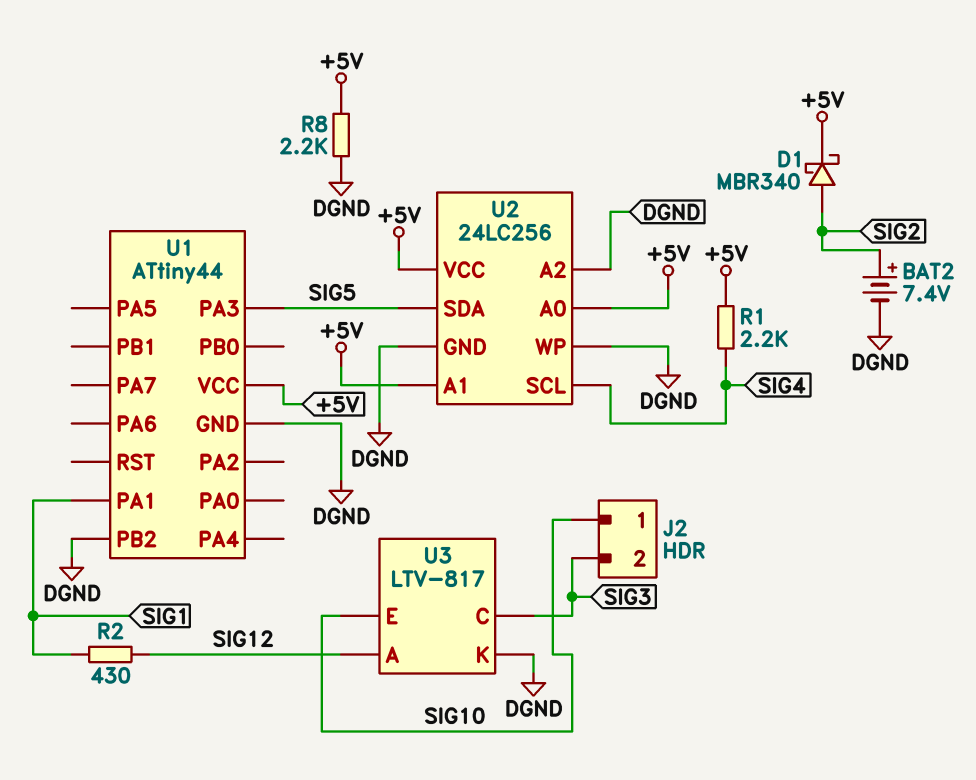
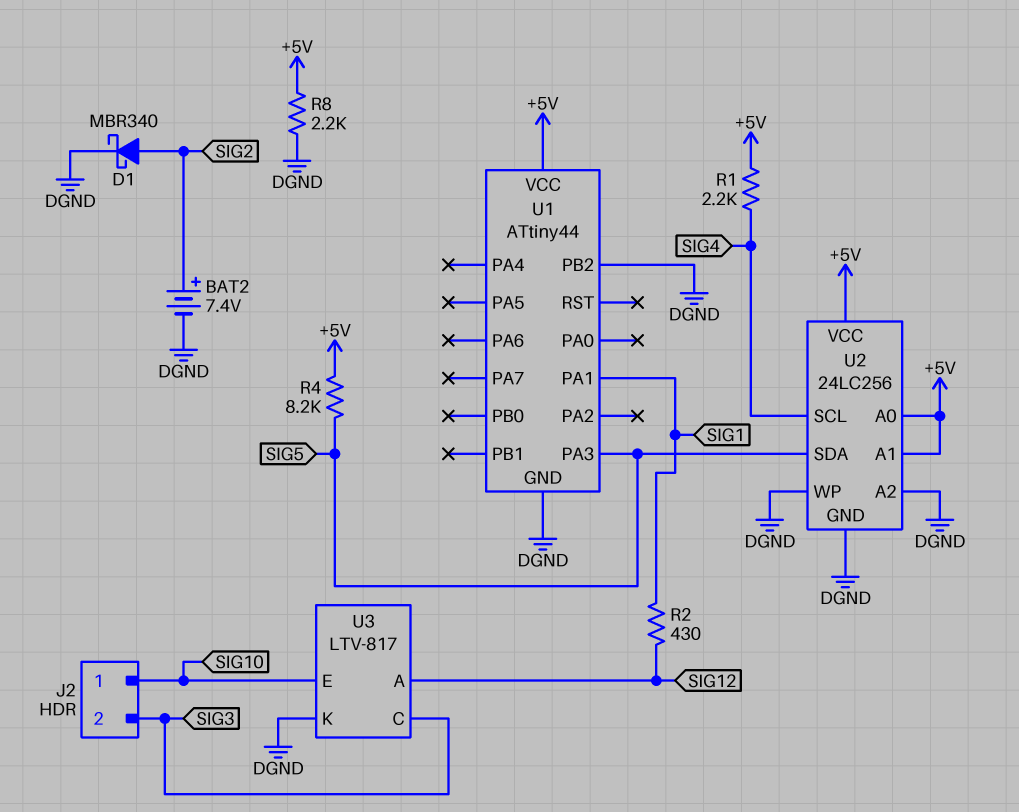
D1: schottky MBR340 (A SIG2, K +5V) -> schottky MBR340 (A SIG2, K DGND)
R4: none -> 8.2k (+5V, SIG5)

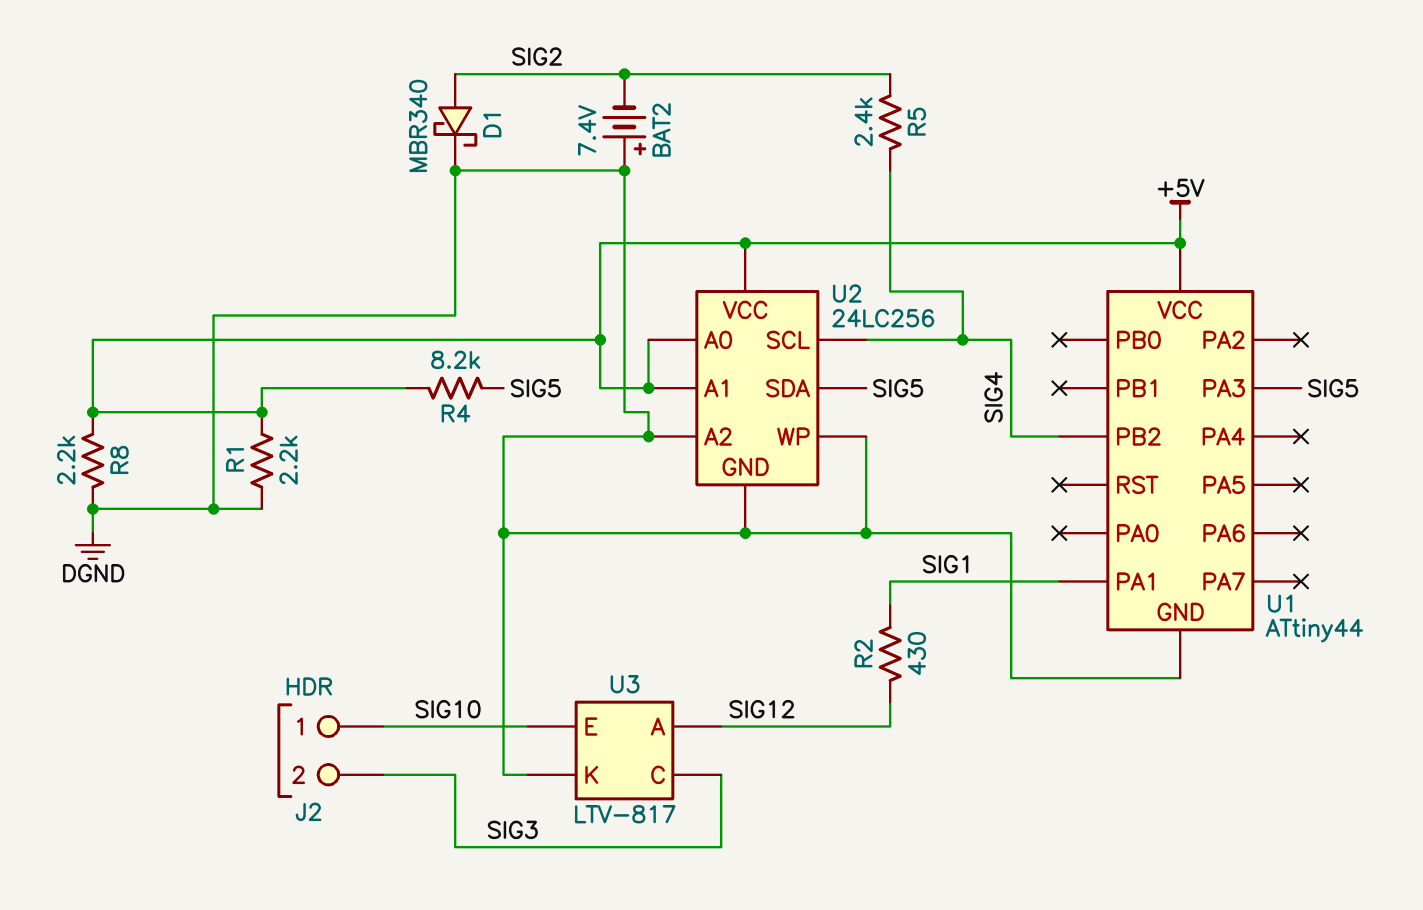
BAT2: 7.4V (plus SIG2, minus DGND) -> 7.4V (plus DGND, minus SIG2)
R1: 2.2k (+5V, SIG4) -> 2.2k (+5V, DGND)
R5: none -> 2.4k (SIG2, SIG4)
U1 pin PB2: DGND -> SIG4

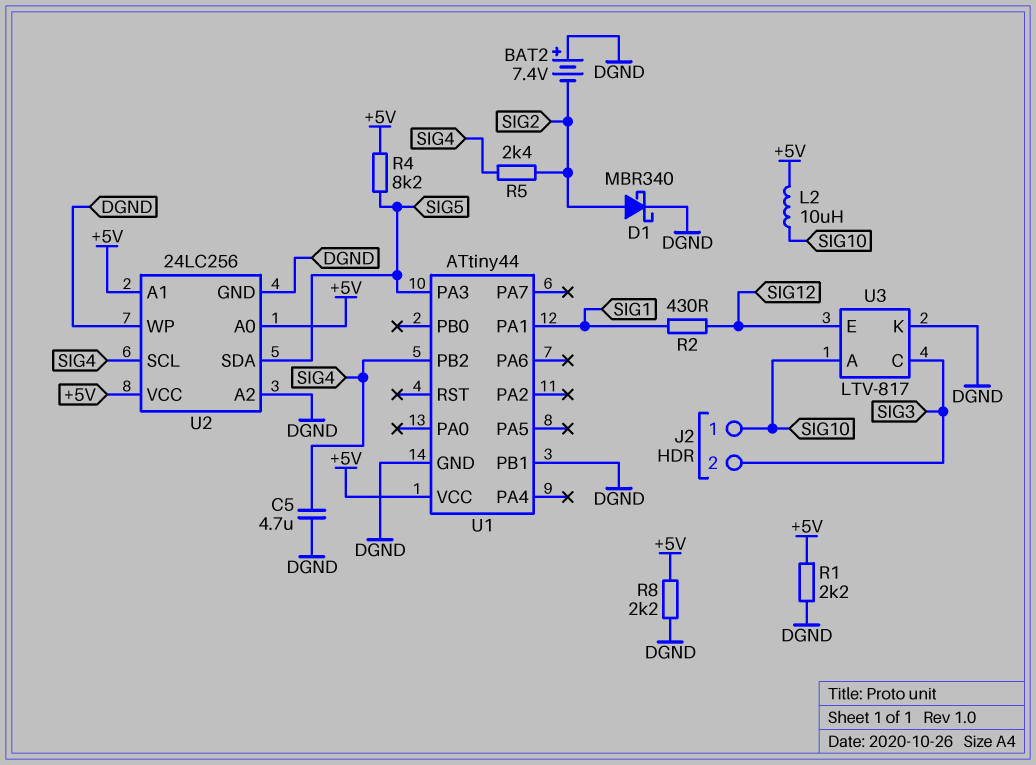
C5: none -> 4.7uF (DGND, SIG4)
L2: none -> 10uH (+5V, SIG10)
U1 pin PB1: none -> DGND
U3 pin A: SIG12 -> SIG10
U3 pin E: SIG10 -> SIG12

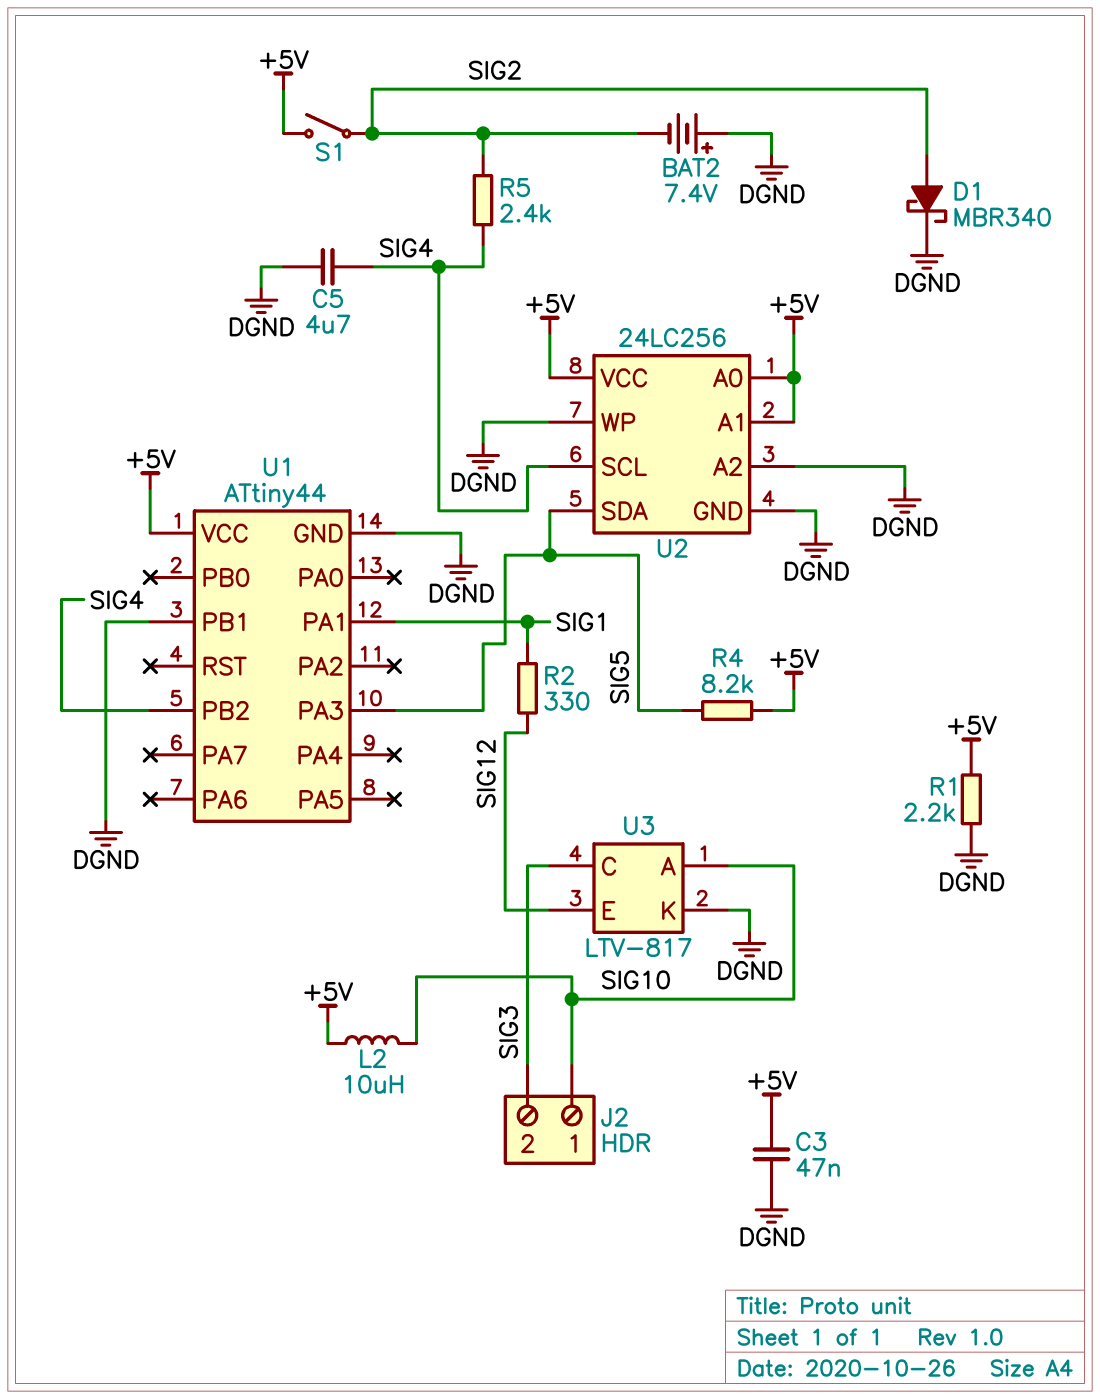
C3: none -> 47nF (+5V, DGND)
R2: 430 (SIG1, SIG12) -> 330 (SIG1, SIG12)
R8: 2.2k (+5V, DGND) -> none
S1: none -> switch (+5V, SIG2)

